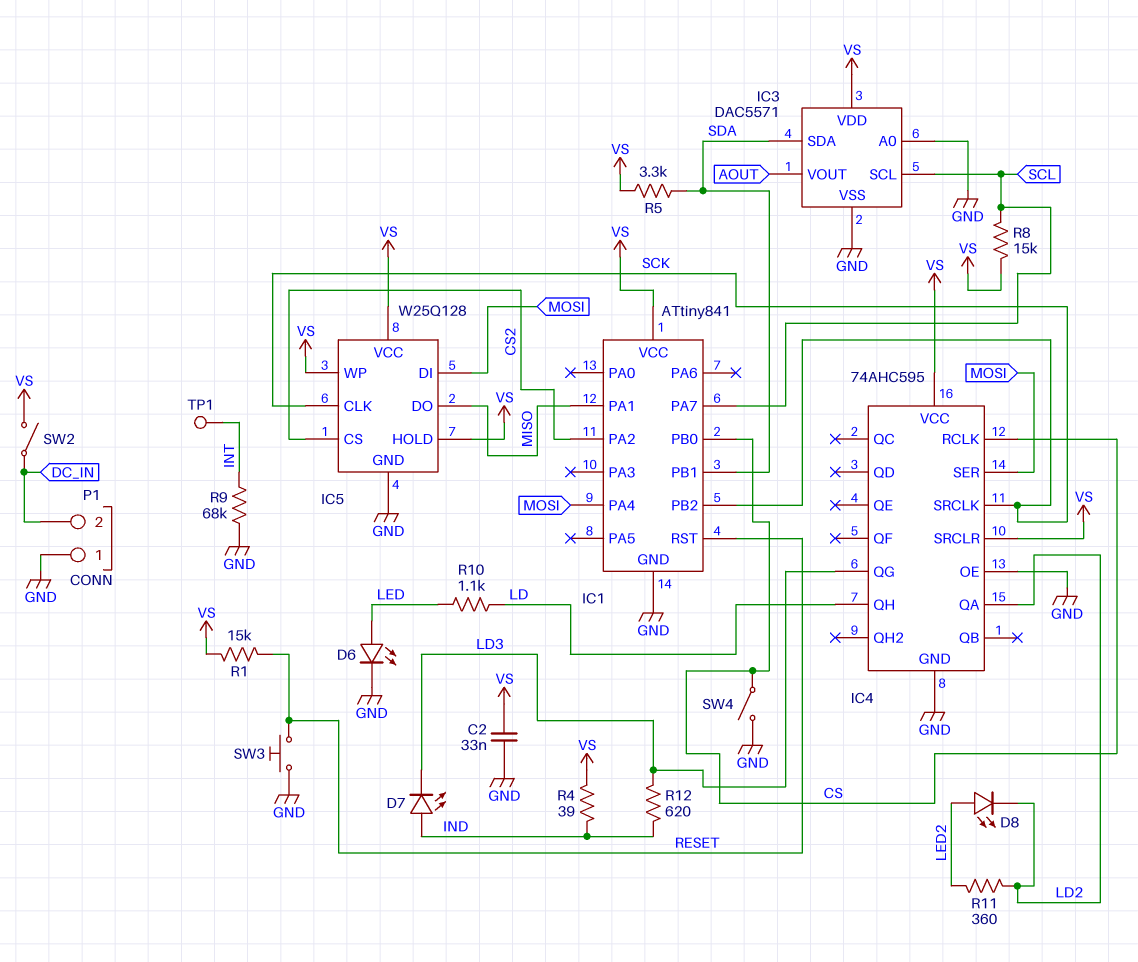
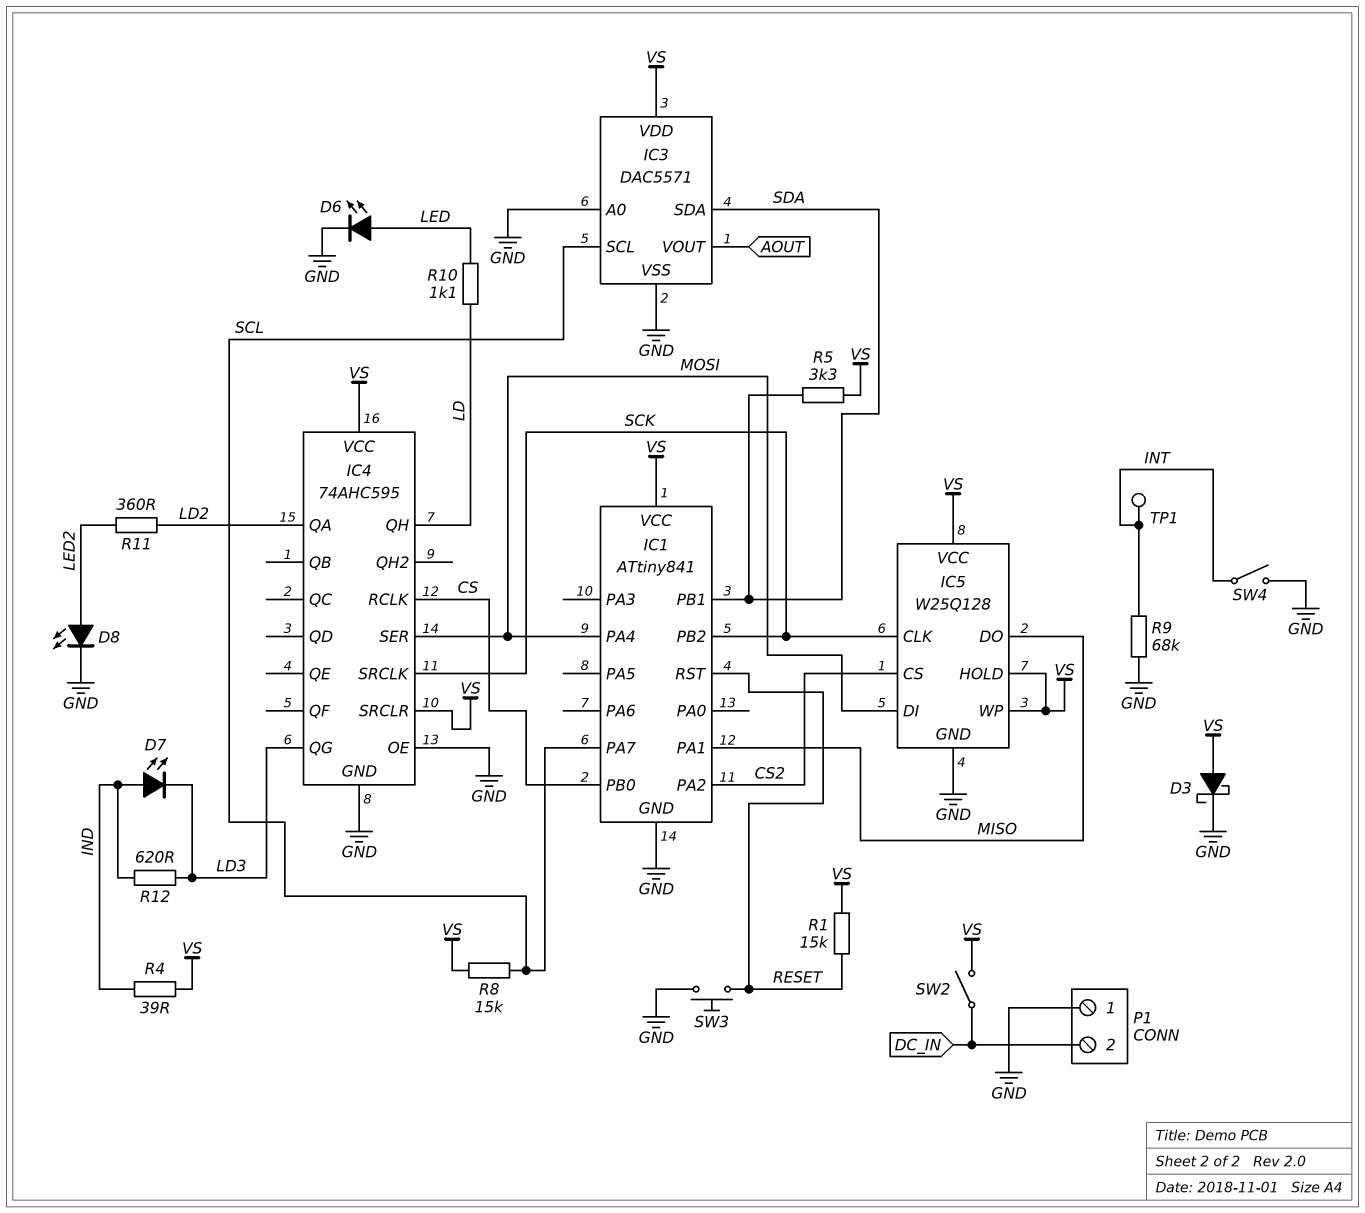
C2: 33nF (GND, VS) -> none
D3: none -> schottky (A VS, K GND)
D8: LED (A LED2, K LD2) -> LED (A LED2, K GND)
SW4: switch (CS, GND) -> switch (GND, INT)

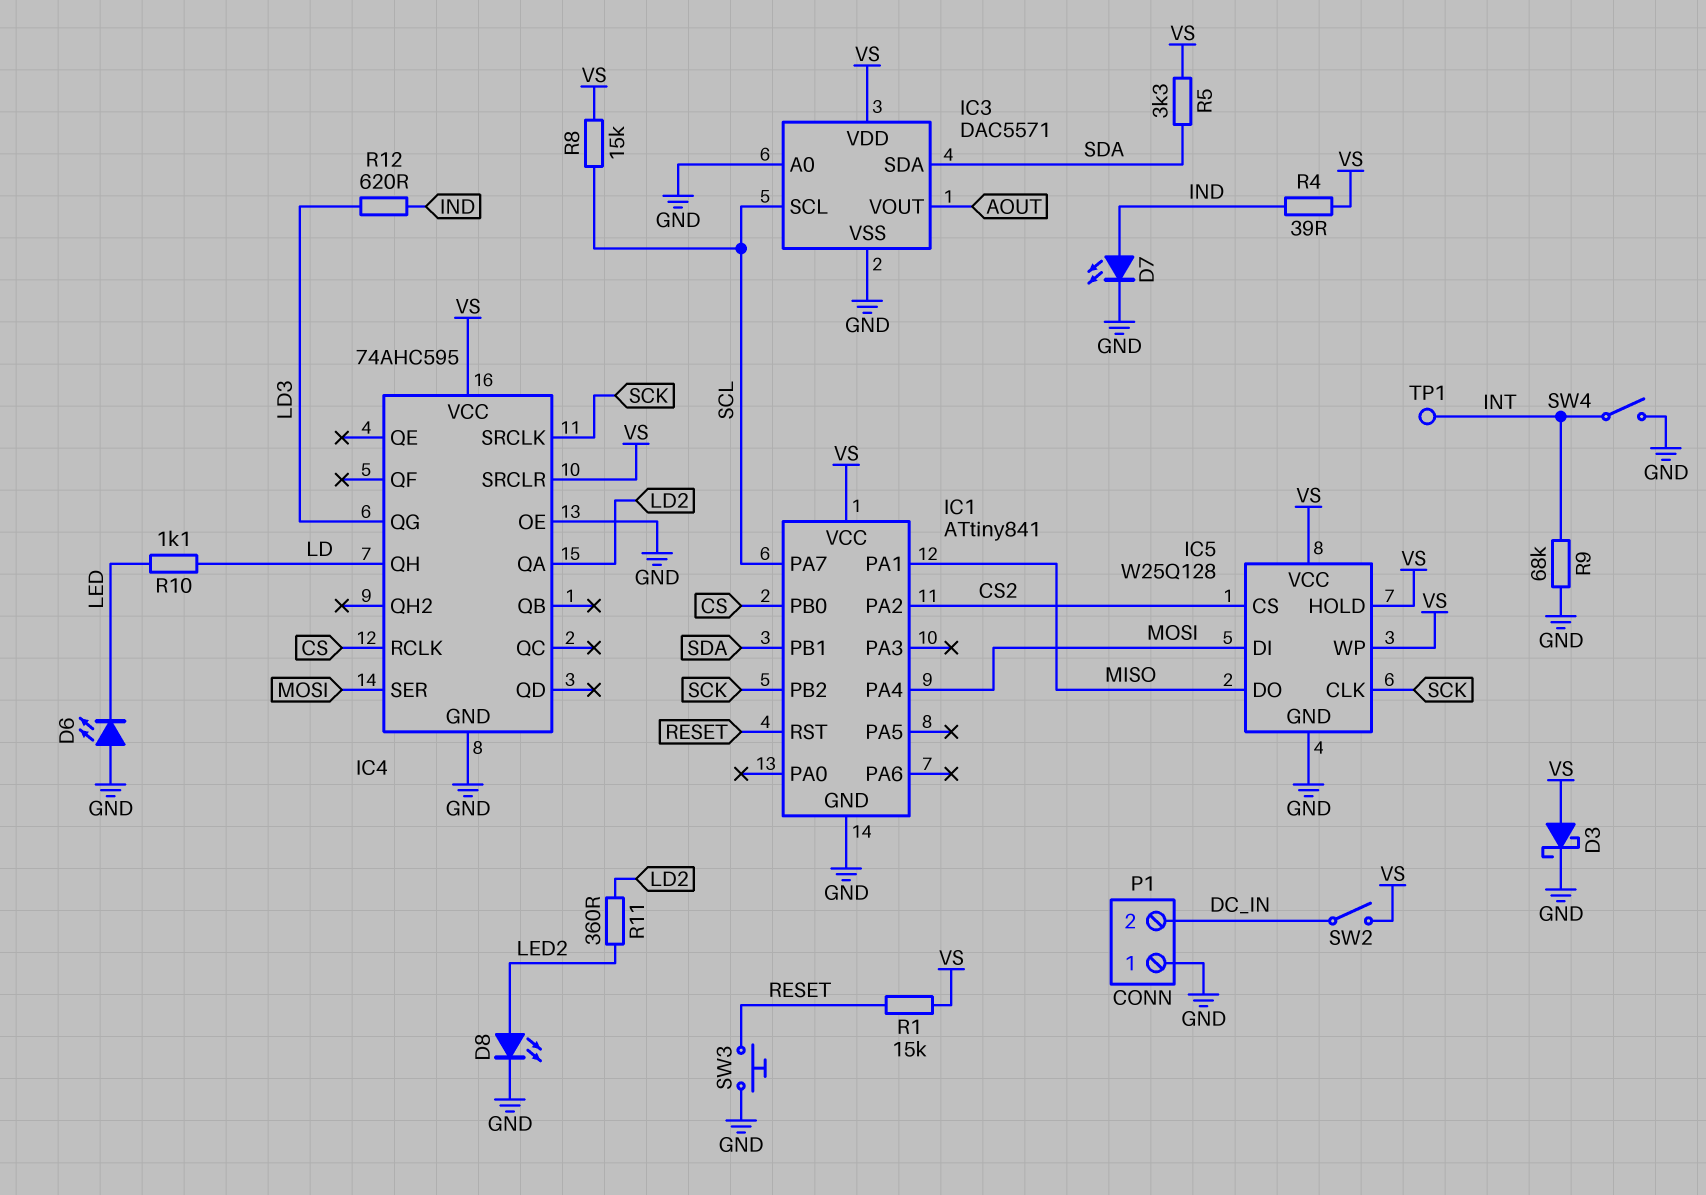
D6: LED (A LED, K GND) -> LED (A GND, K LED)
D7: LED (A IND, K LD3) -> LED (A IND, K GND)

